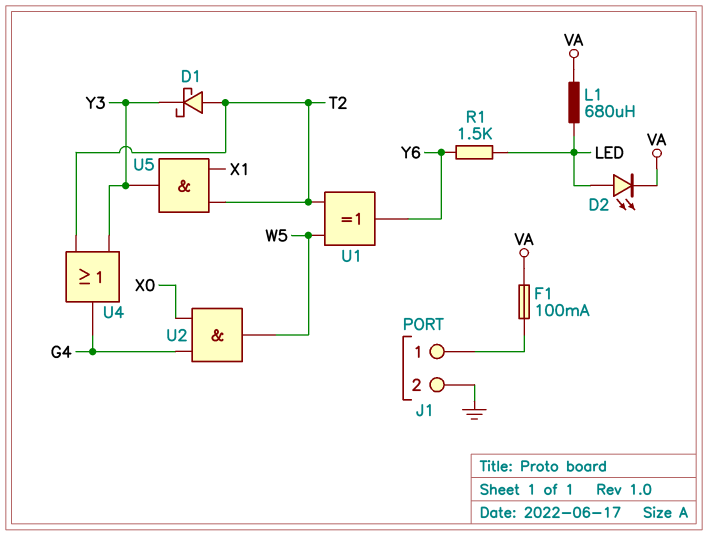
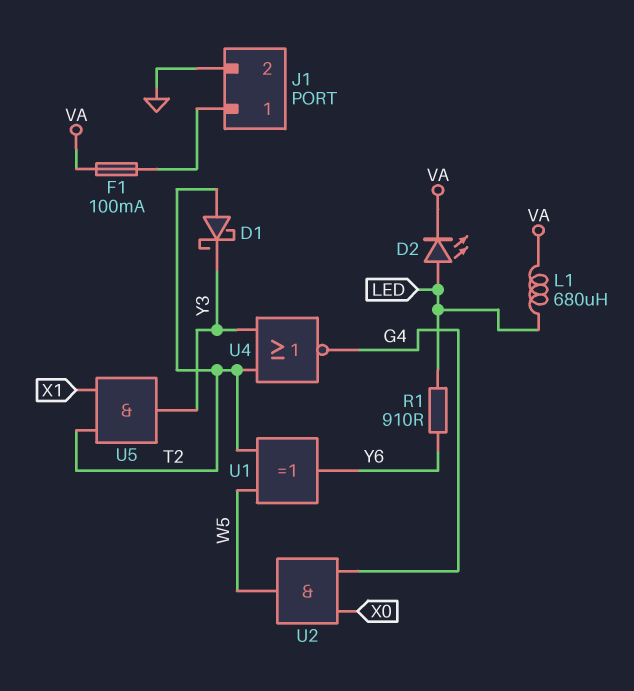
R1: 1.5k (LED, Y6) -> 910 (LED, Y6)
U4: OR (in T2, in Y3, out G4) -> NOR (in T2, in Y3, out G4)

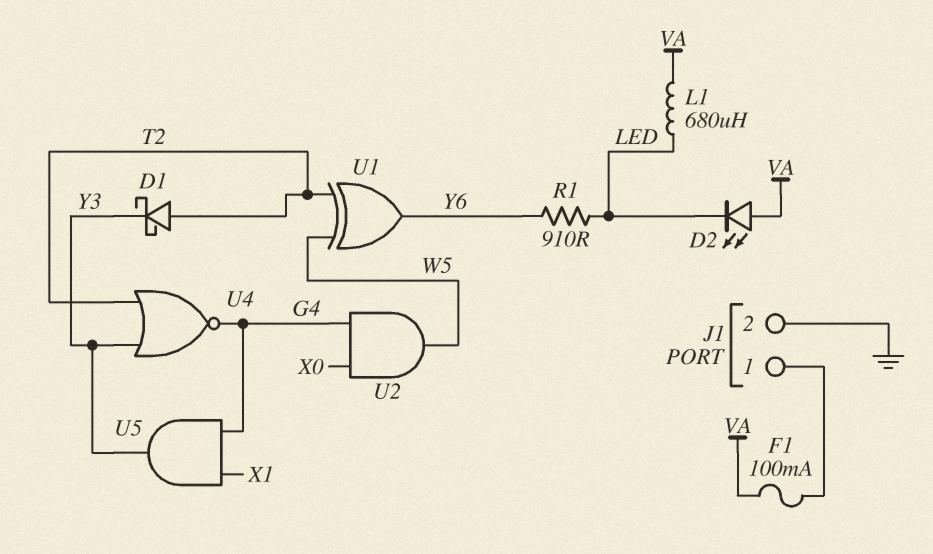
D2: LED (A LED, K VA) -> LED (A VA, K LED)
U5: AND (in T2, in X1, out Y3) -> AND (in G4, in X1, out Y3)

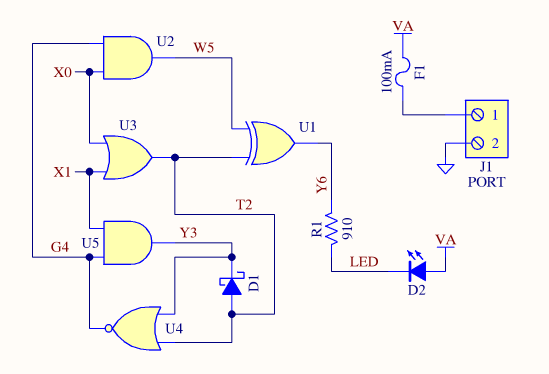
L1: 680uH (LED, VA) -> none
U3: none -> OR (in X0, in X1, out T2)

